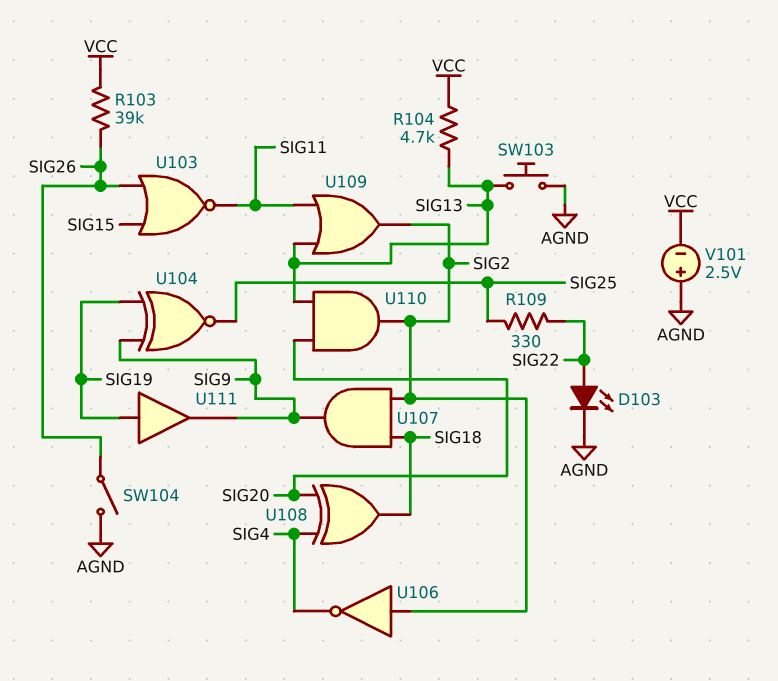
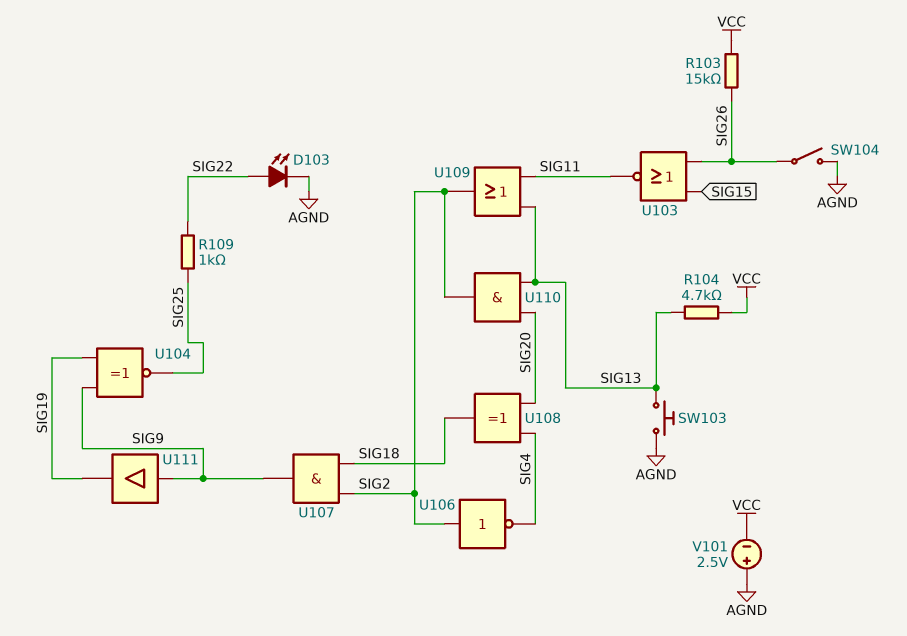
R103: 39k (SIG26, VCC) -> 15k (SIG26, VCC)
R109: 330 (SIG22, SIG25) -> 1k (SIG22, SIG25)
U111: buffer (in SIG19, out SIG9) -> buffer (in SIG9, out SIG19)

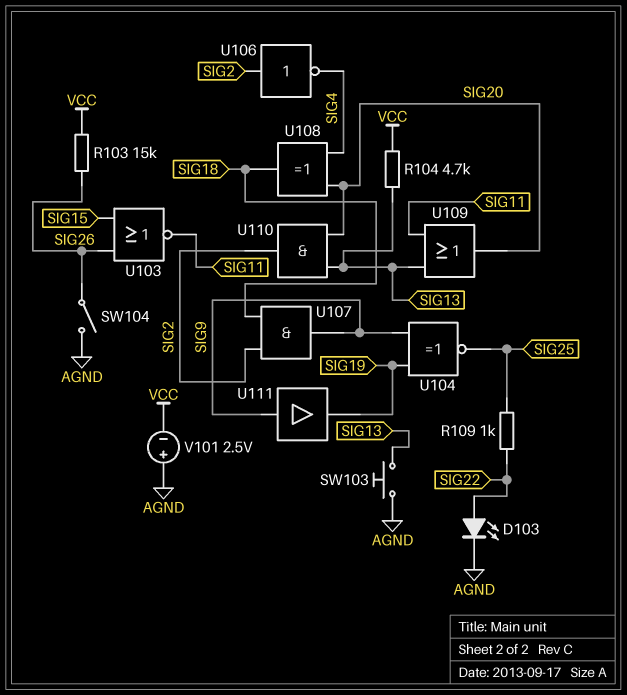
U109: OR (in SIG11, in SIG13, out SIG2) -> OR (in SIG11, in SIG13, out SIG20)

